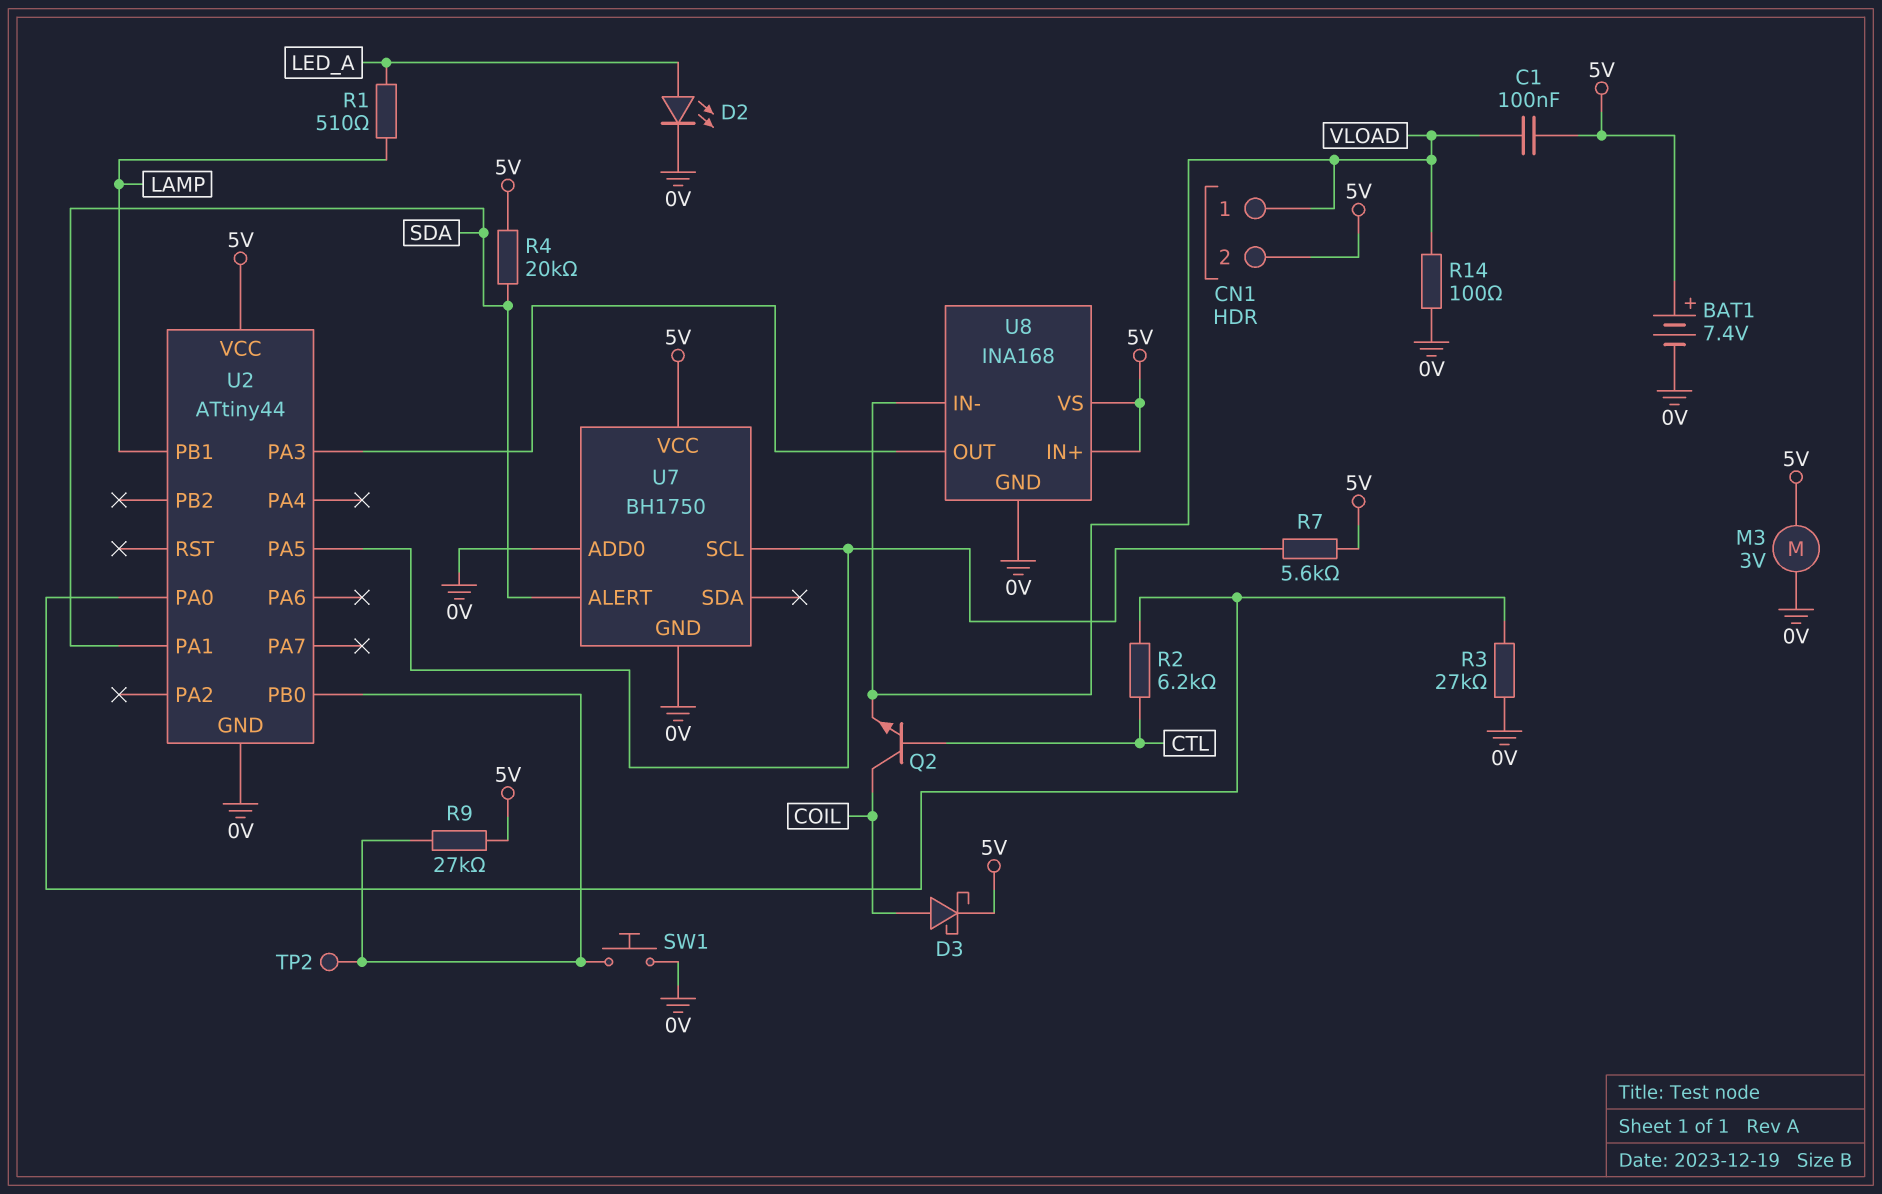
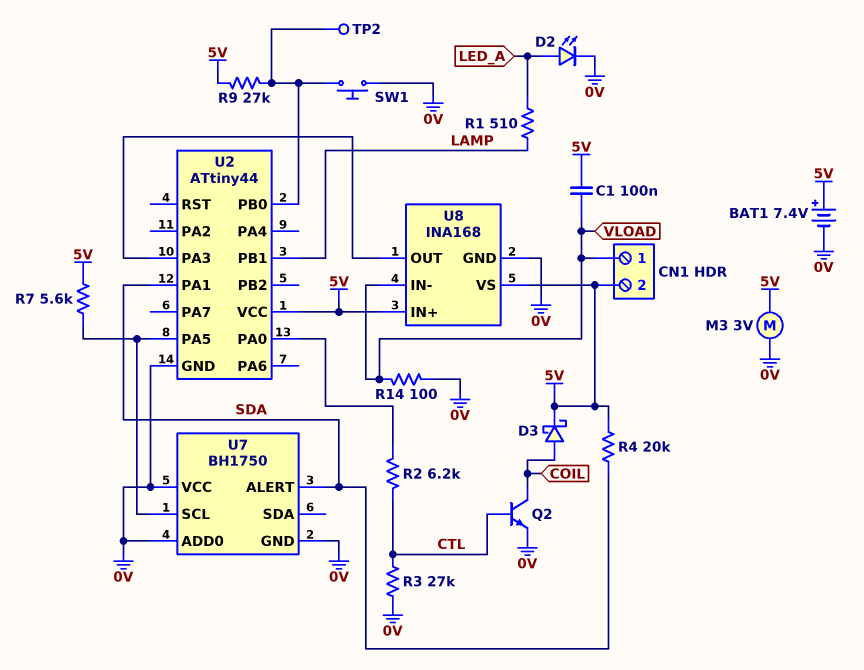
Q2: NPN (B CTL, C COIL, E VLOAD) -> NPN (B CTL, C COIL, E 0V)
R3: 27k (0V, U2/PA0) -> 27k (0V, CTL)
U7 pin VCC: 5V -> 0V

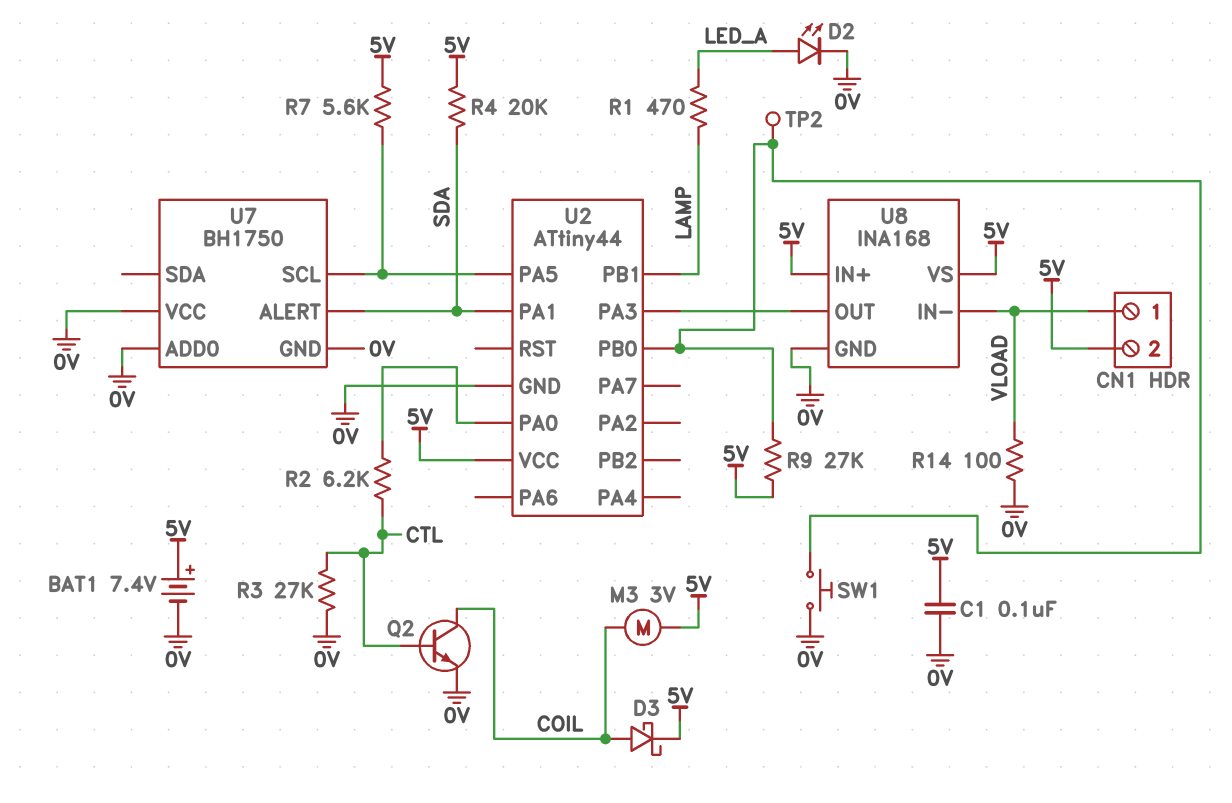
C1: 100nF (5V, VLOAD) -> 100nF (0V, 5V)
M3: motor 3V (0V, 5V) -> motor 3V (5V, COIL)
R1: 510 (LAMP, LED_A) -> 470 (LAMP, LED_A)

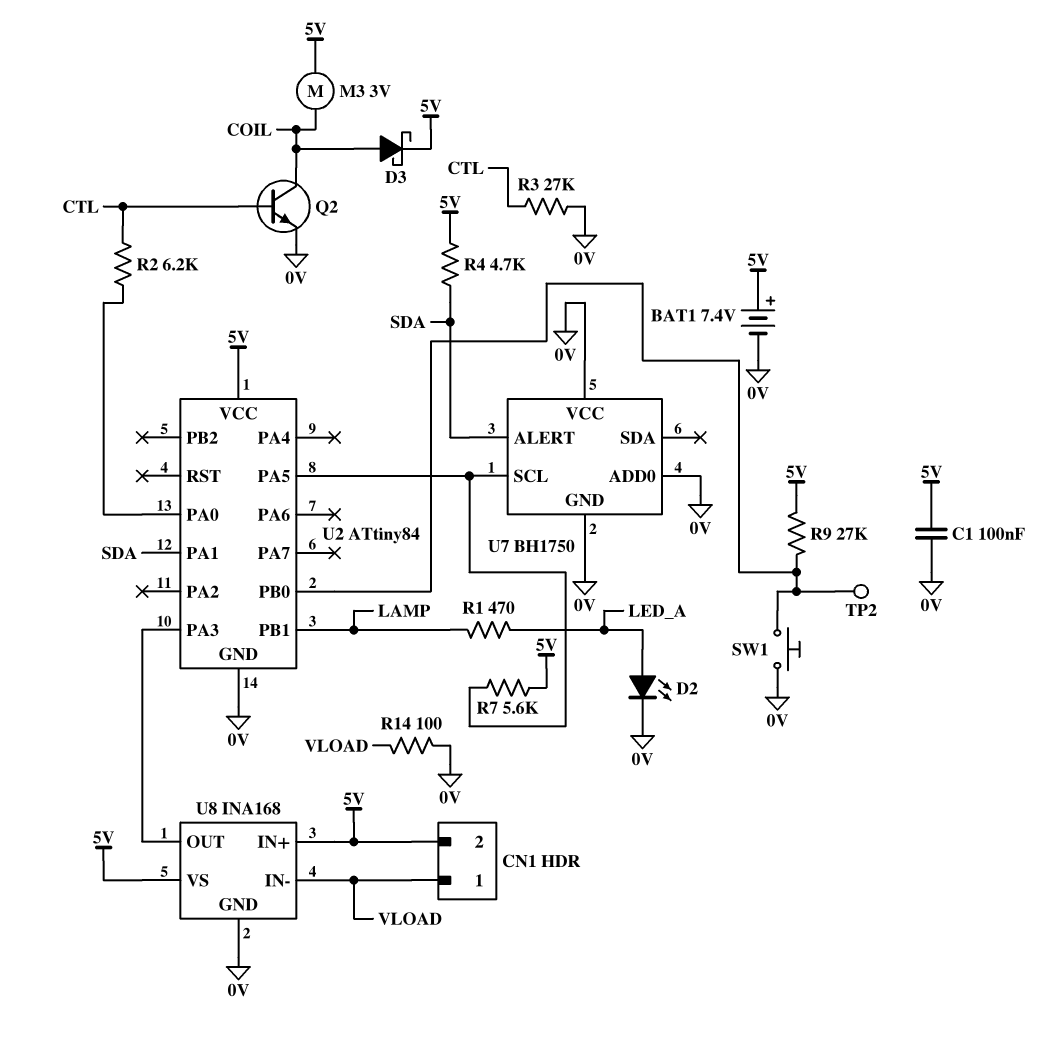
R4: 20k (5V, SDA) -> 4.7k (5V, SDA)
U2: ATtiny44 -> ATtiny84

